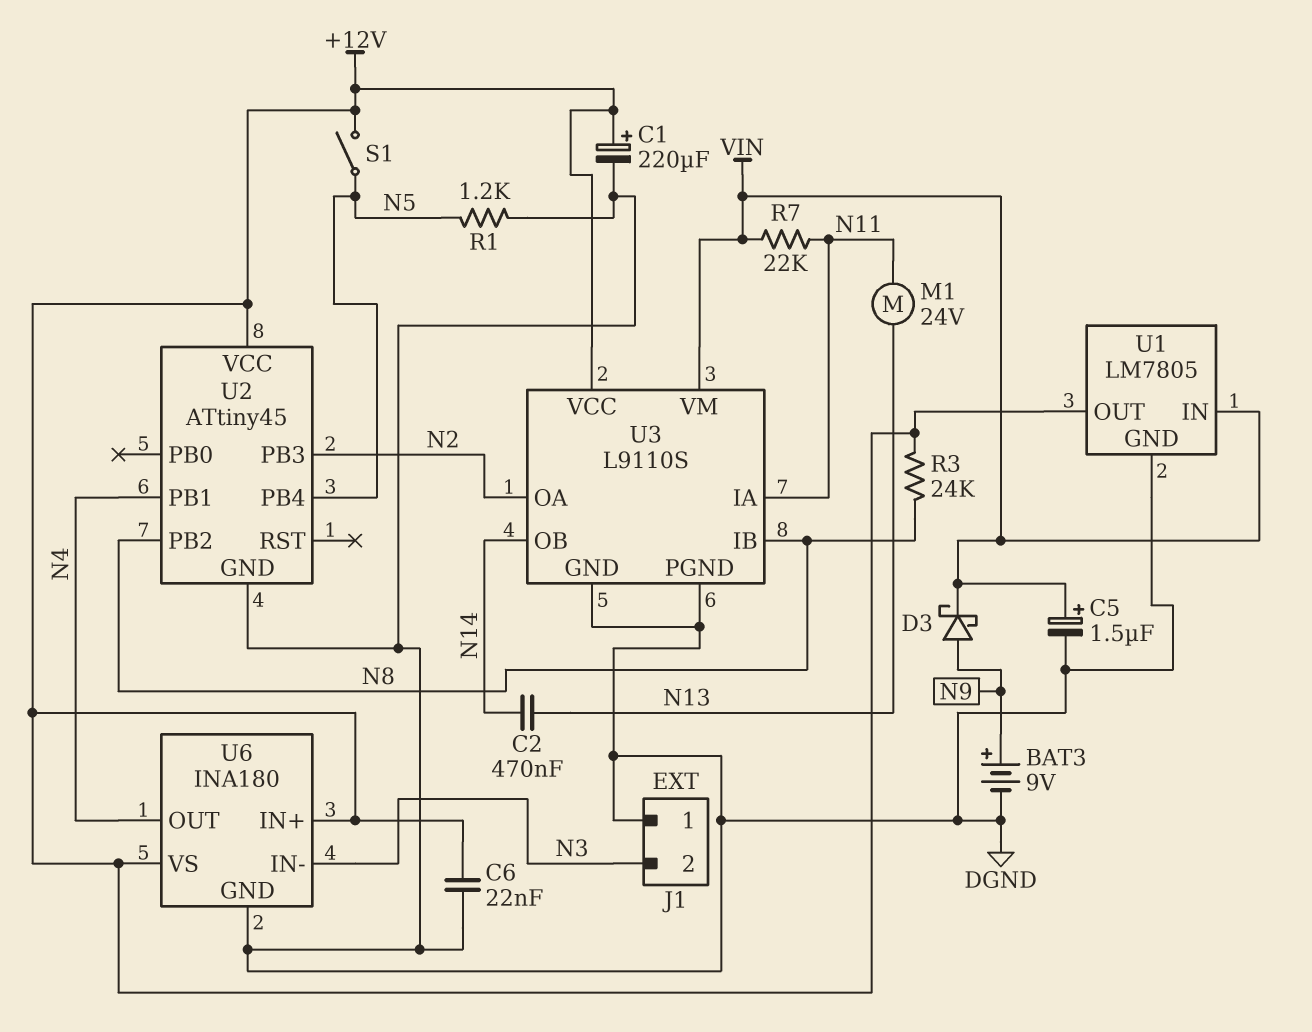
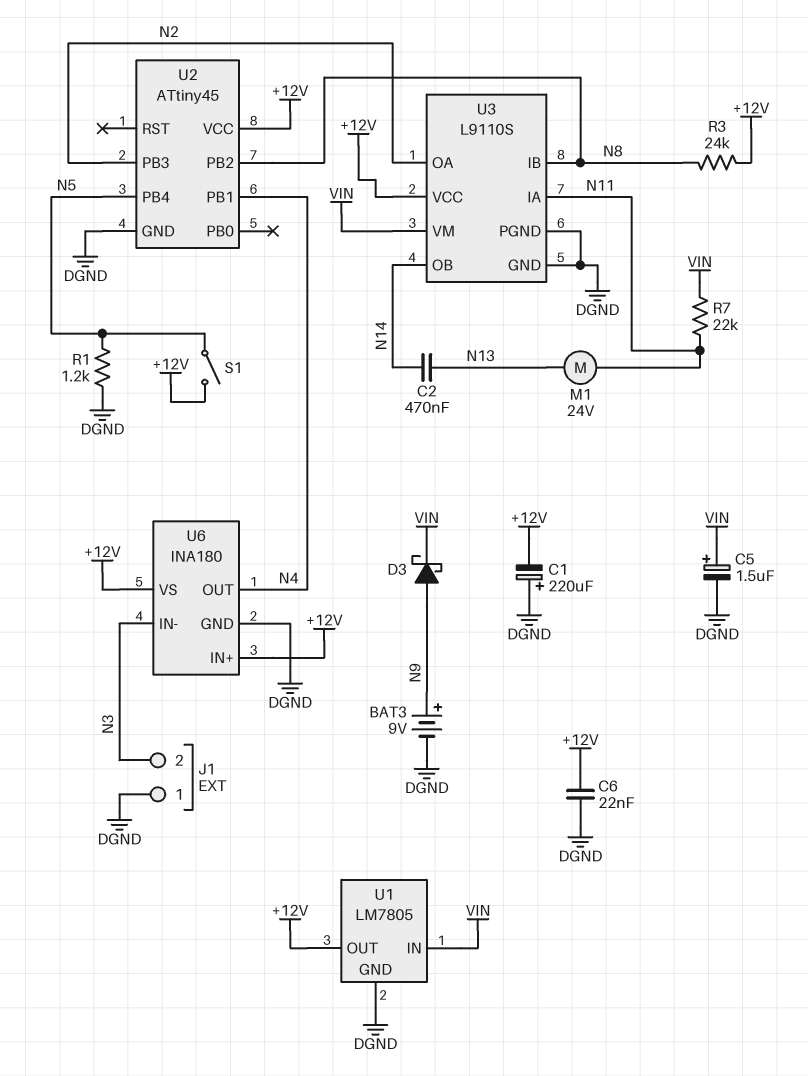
C1: 220uF (plus +12V, minus DGND) -> 220uF (plus DGND, minus +12V)

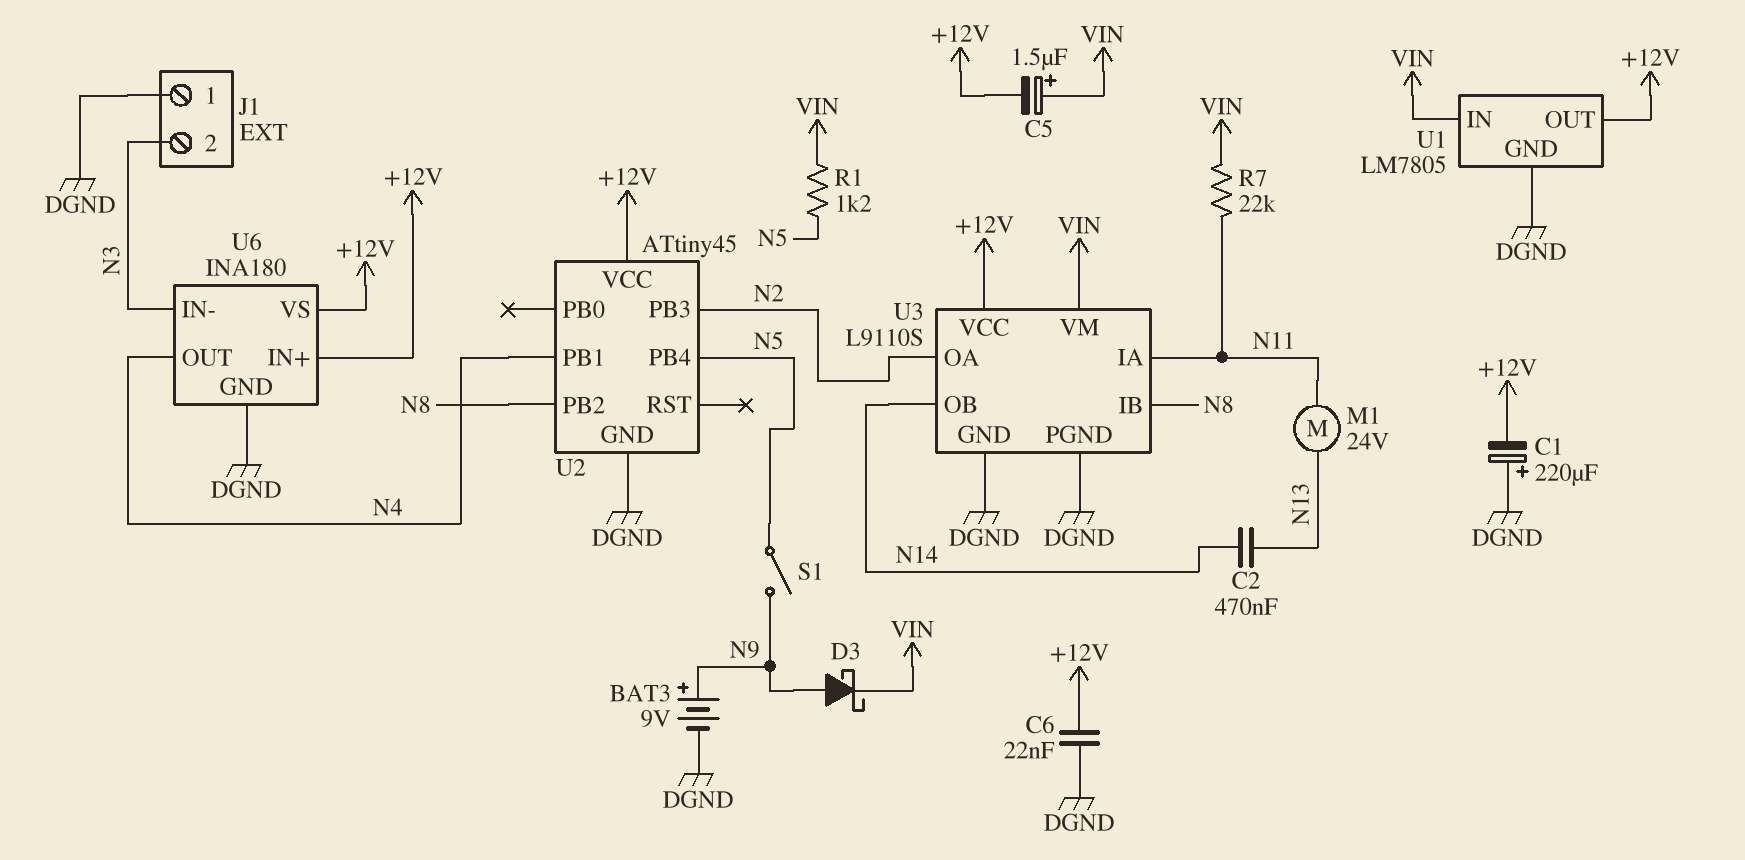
C5: 1.5uF (plus VIN, minus DGND) -> 1.5uF (plus VIN, minus +12V)
R1: 1.2k (DGND, N5) -> 1.2k (N5, VIN)
R3: 24k (+12V, N8) -> none
S1: switch (+12V, N5) -> switch (N5, N9)

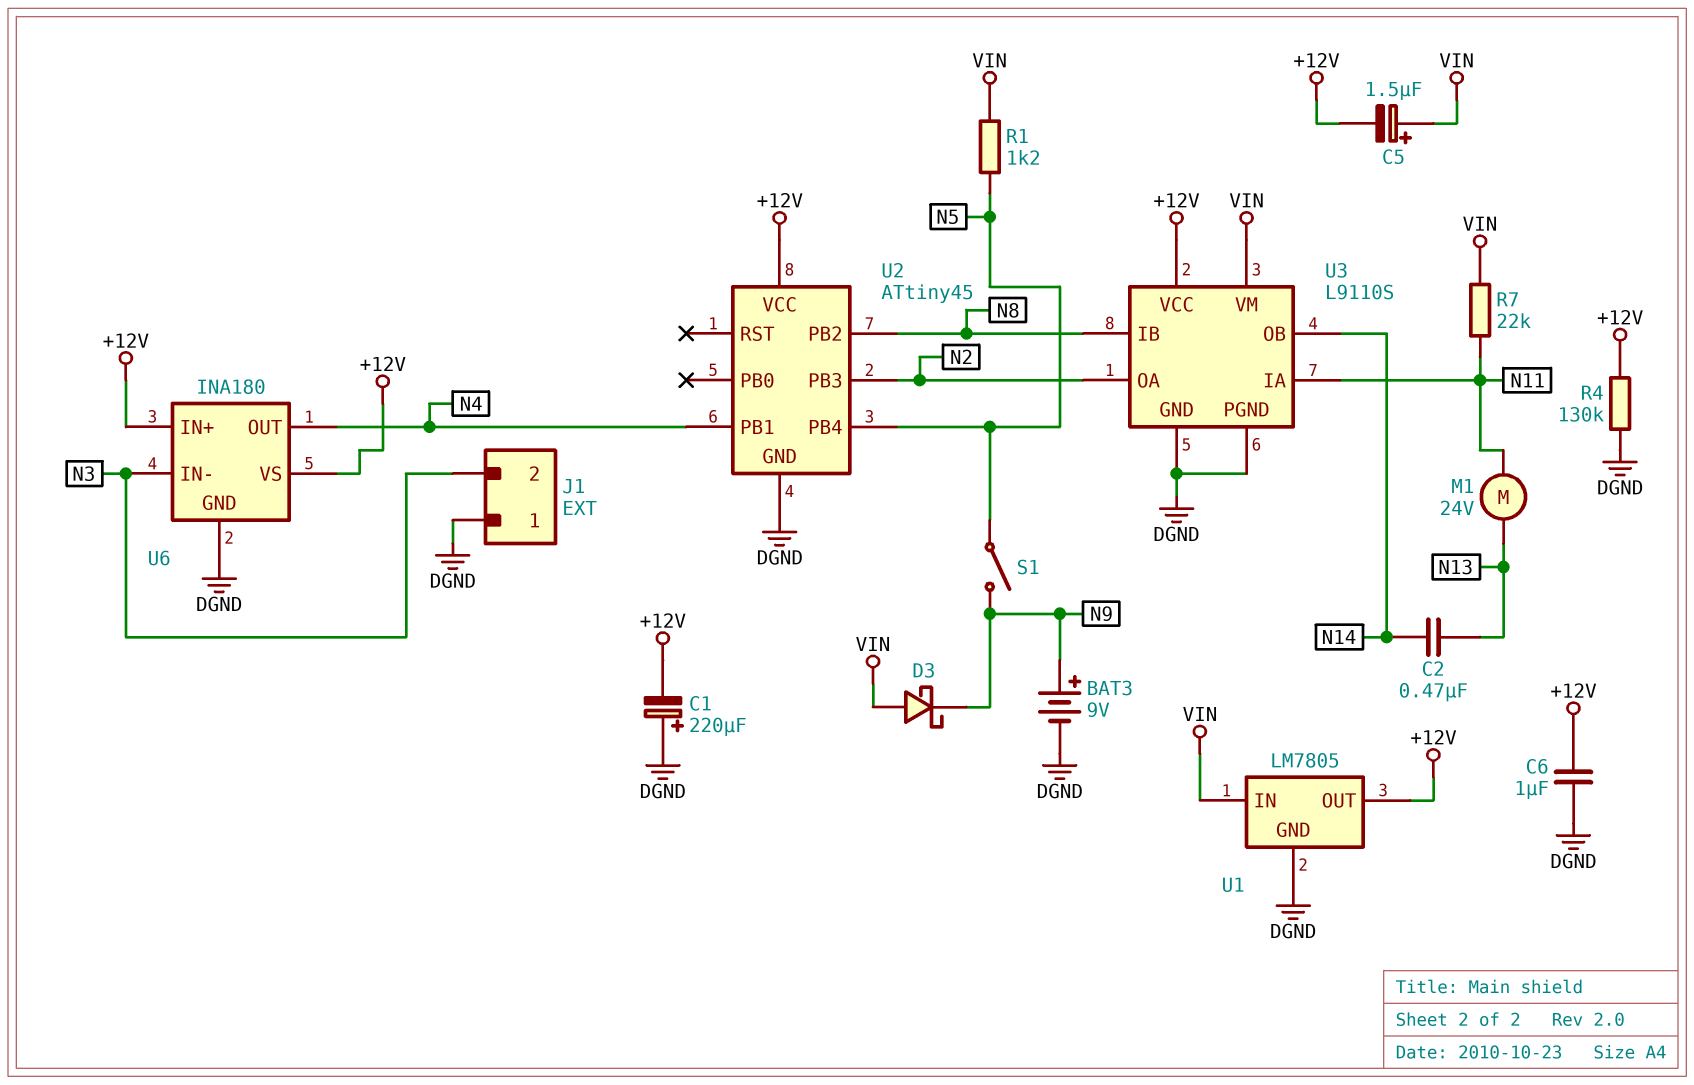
C6: 22nF (+12V, DGND) -> 1uF (+12V, DGND)
D3: schottky (A N9, K VIN) -> schottky (A VIN, K N9)
R4: none -> 130k (+12V, DGND)

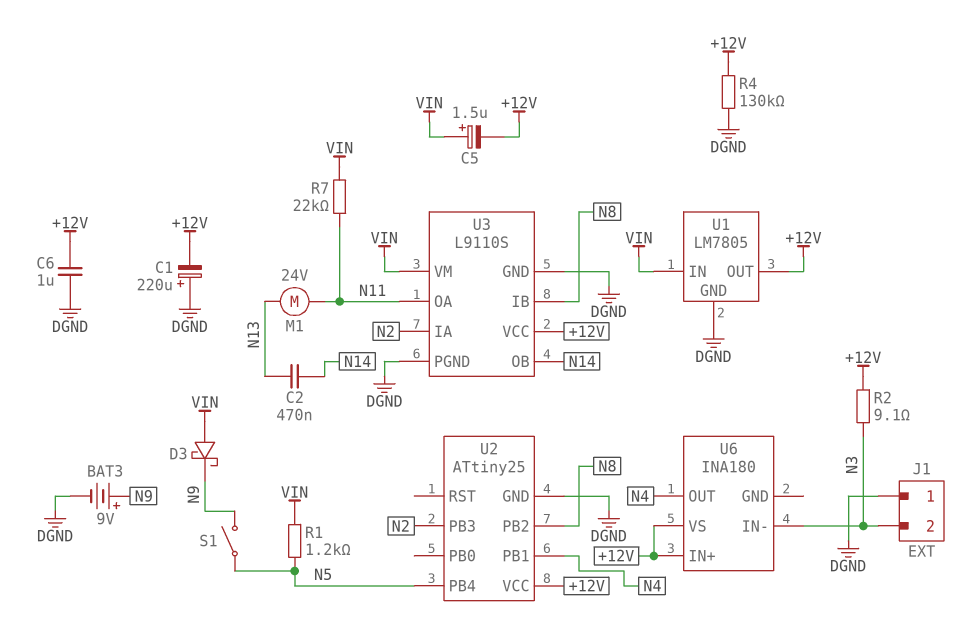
R2: none -> 9.1 (+12V, N3)
U2: ATtiny45 -> ATtiny25
U3 pin IA: N11 -> N2
U3 pin OA: N2 -> N11
U6 pin GND: DGND -> none

